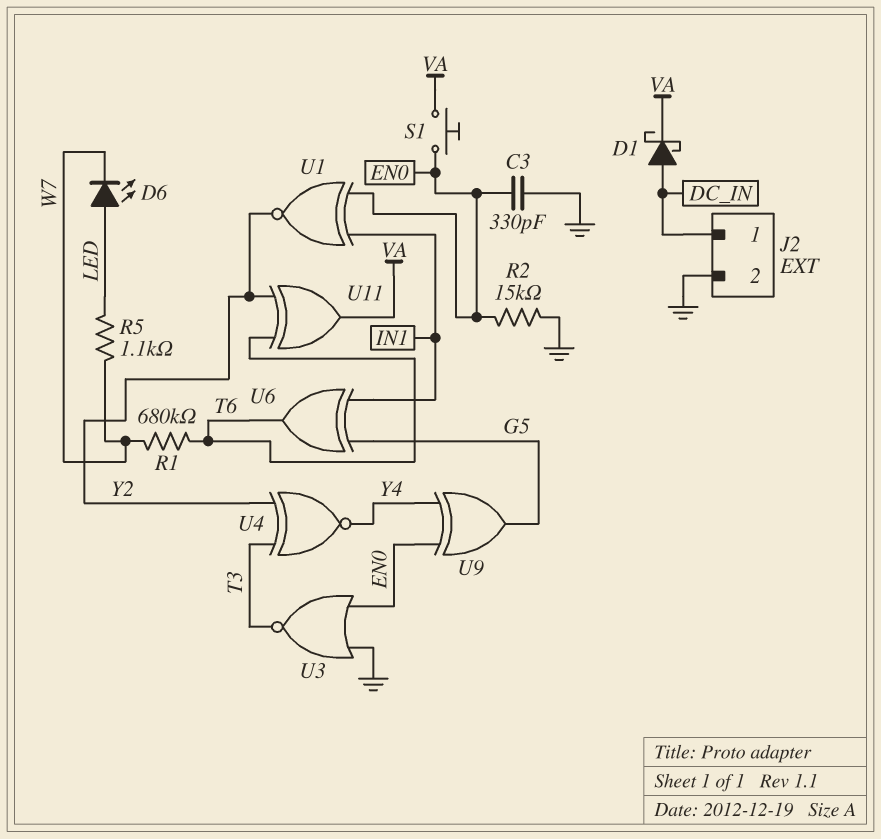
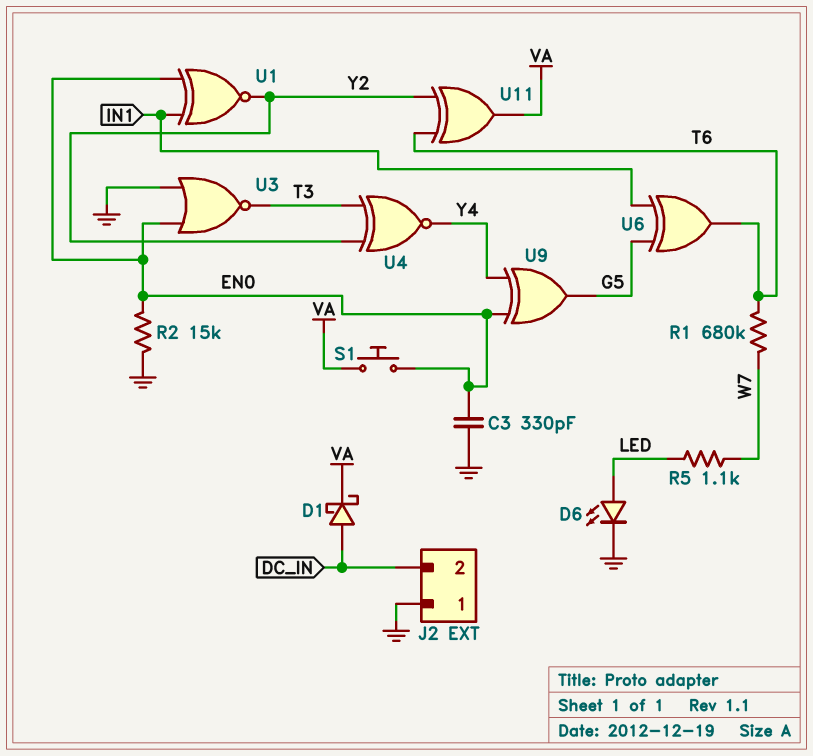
D6: LED (A LED, K W7) -> LED (A LED, K GND)
J2 pin 1: DC_IN -> GND
J2 pin 2: GND -> DC_IN

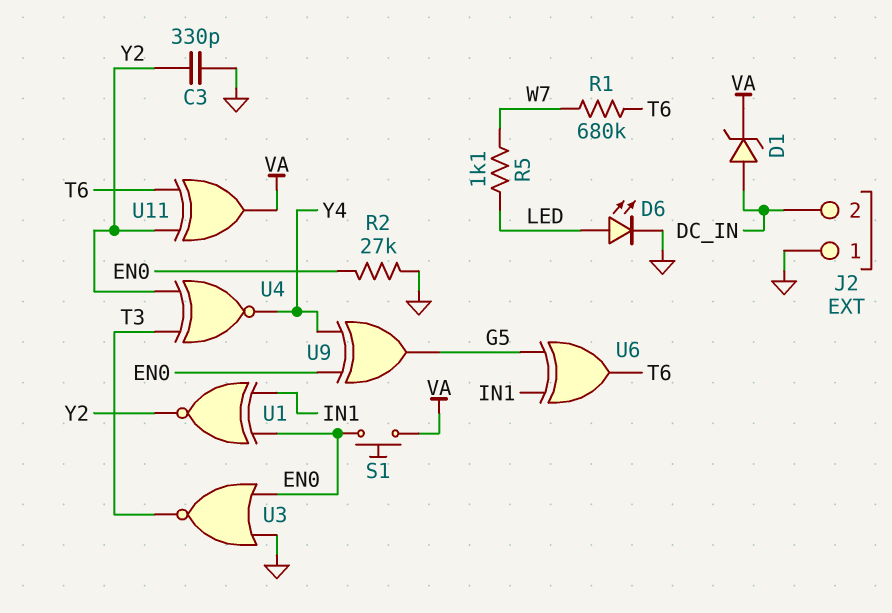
C3: 330pF (EN0, GND) -> 330pF (GND, Y2)
D1: schottky (A DC_IN, K VA) -> zener (A DC_IN, K VA)
R2: 15k (EN0, GND) -> 27k (EN0, GND)

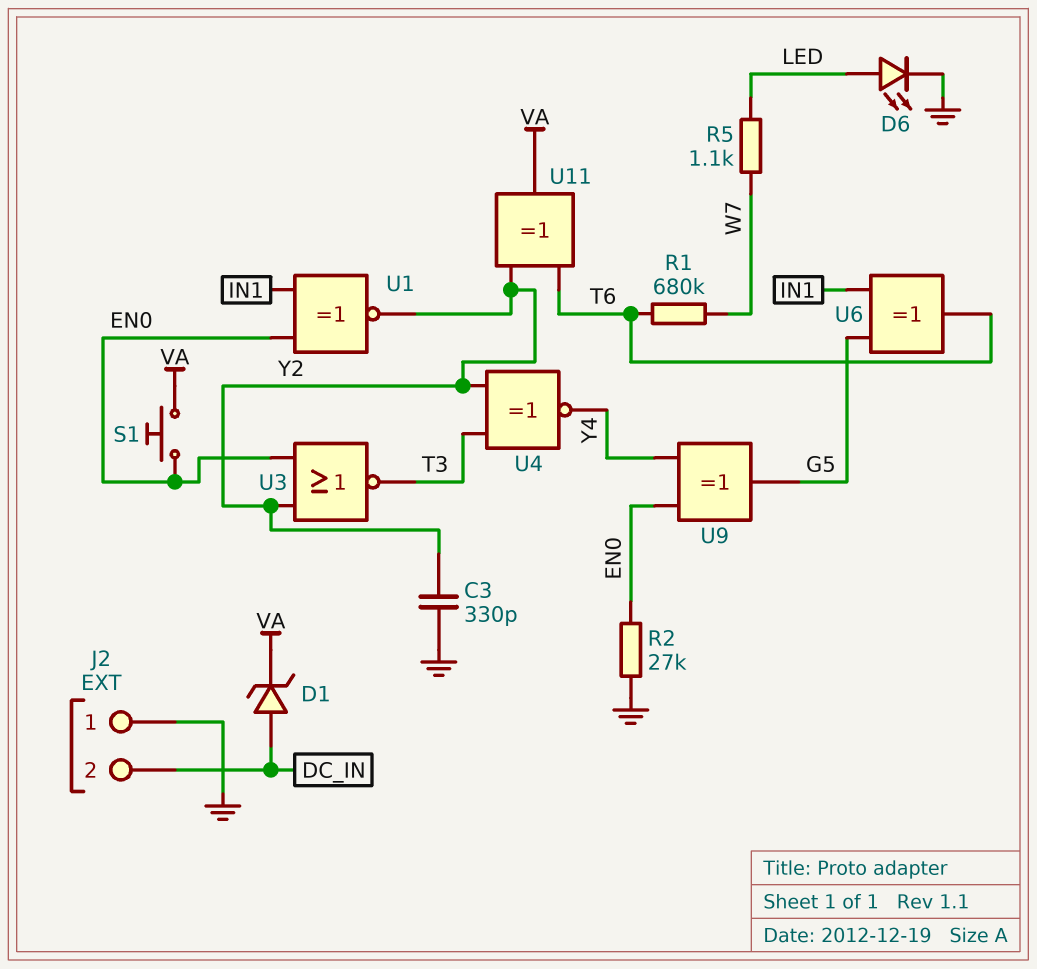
U3: NOR (in EN0, in GND, out T3) -> NOR (in EN0, in Y2, out T3)

